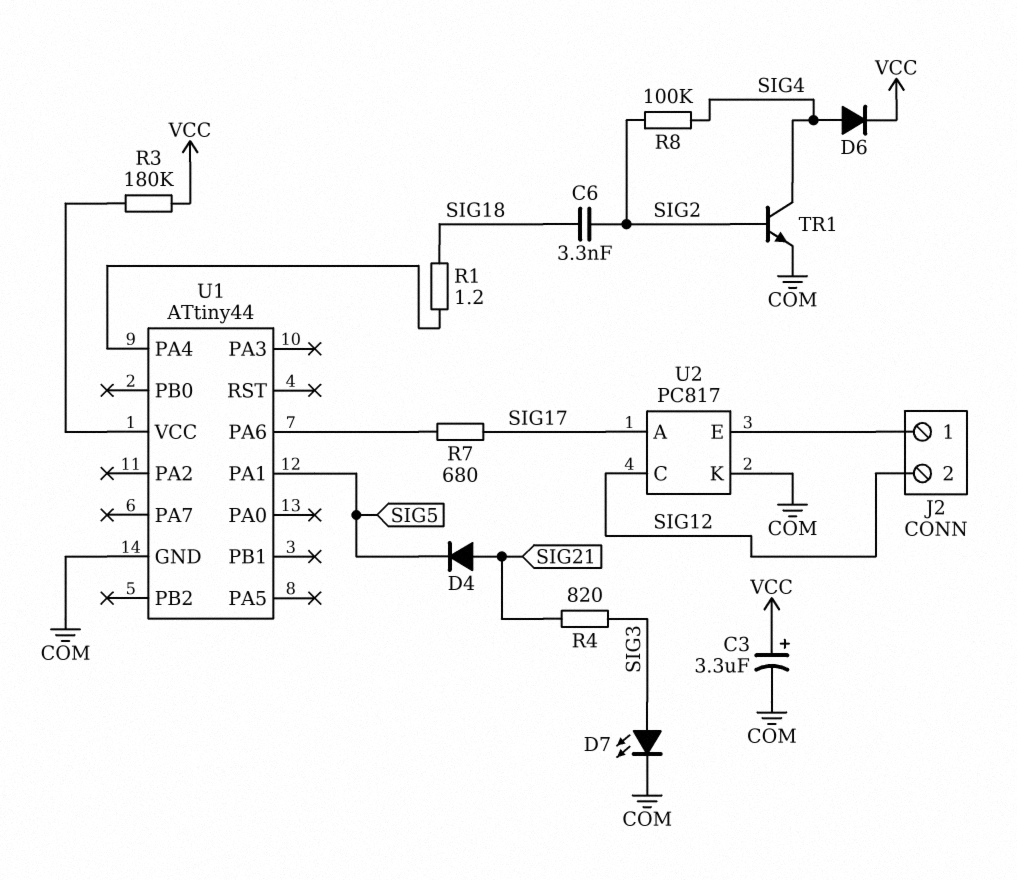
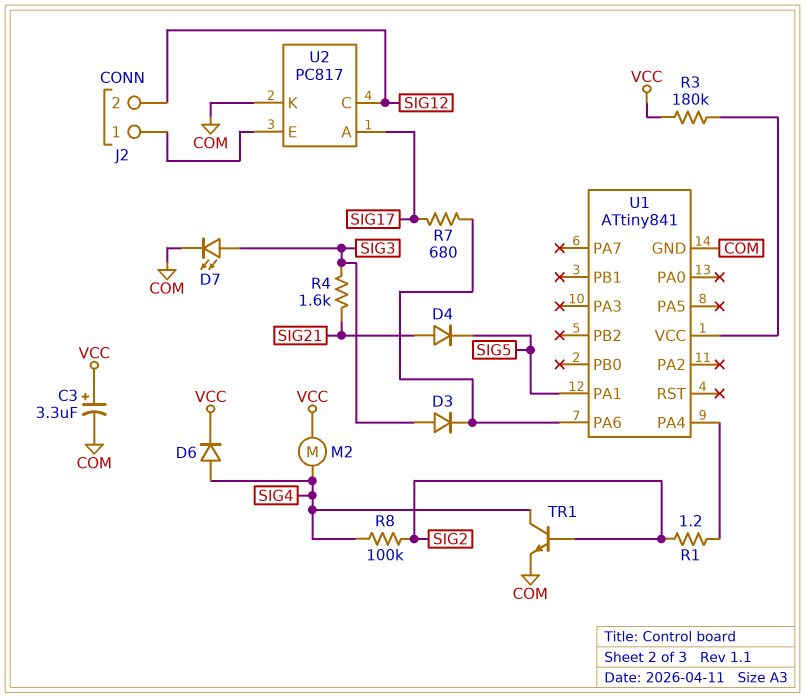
C6: 3.3nF (SIG2, SIG18) -> none
D3: none -> diode (A SIG3, K U1/PA6)
M2: none -> motor (SIG4, VCC)
R1: 1.2 (SIG18, U1/PA4) -> 1.2 (SIG2, U1/PA4)
R4: 820 (SIG3, SIG21) -> 1.6k (SIG3, SIG21)
U1: ATtiny44 -> ATtiny841

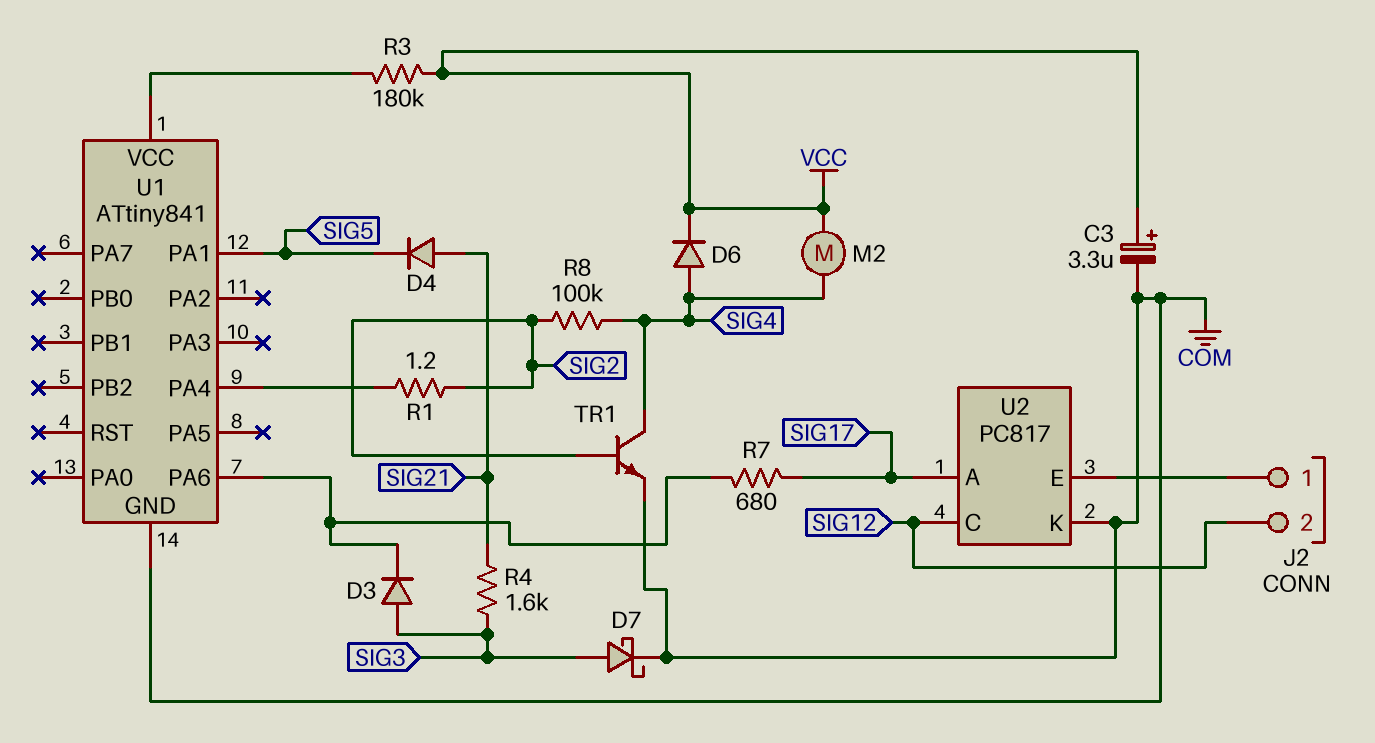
D7: LED (A SIG3, K COM) -> schottky (A SIG3, K COM)

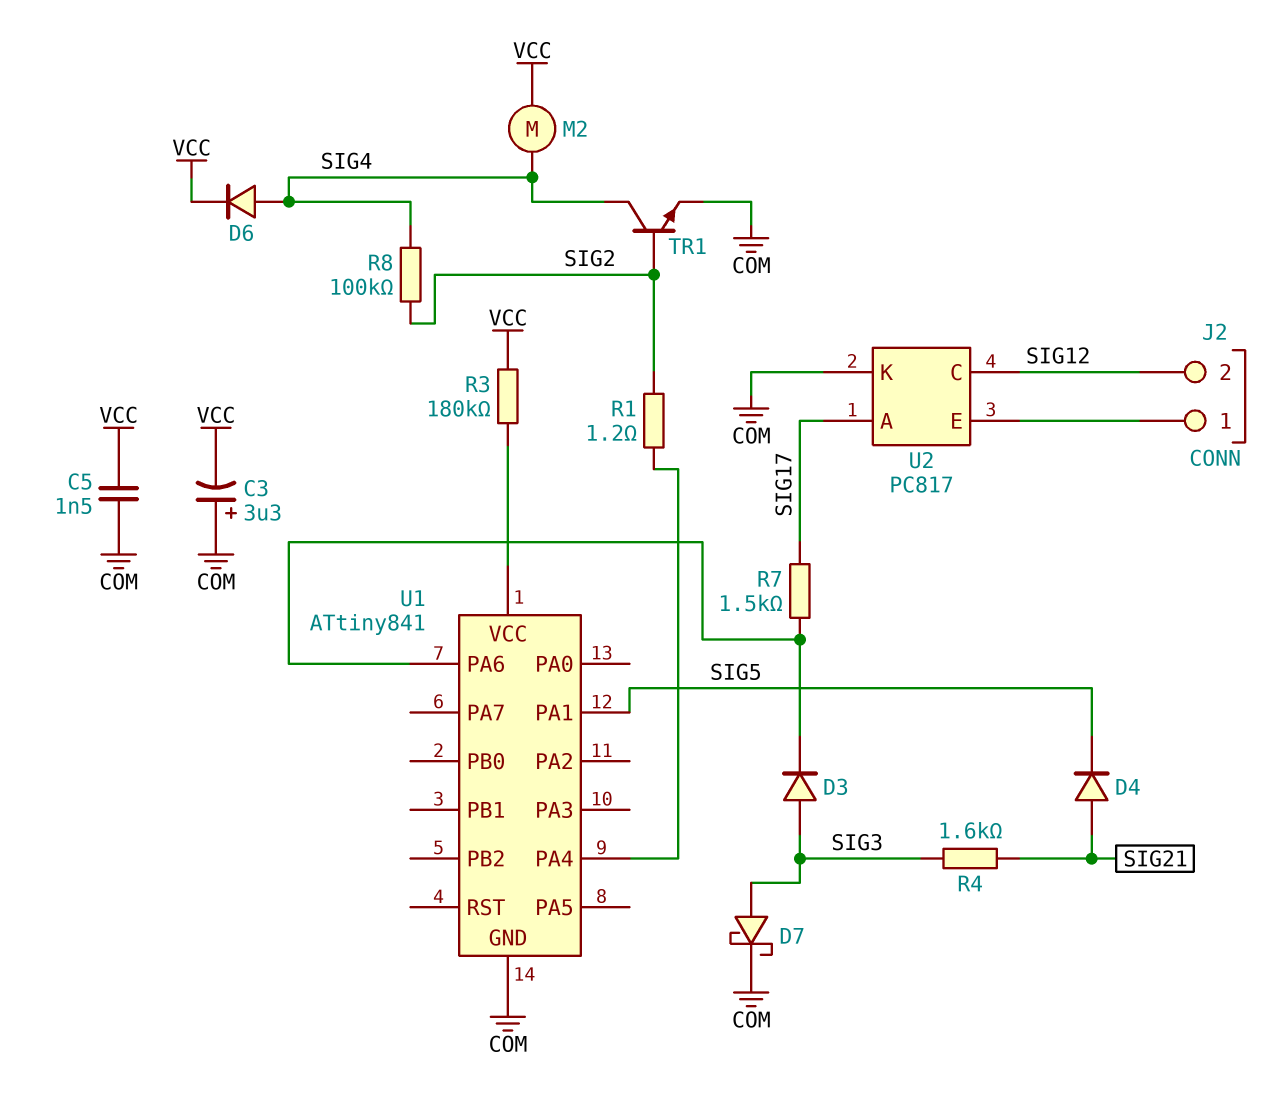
C3: 3.3uF (plus VCC, minus COM) -> 3.3uF (plus COM, minus VCC)
C5: none -> 1.5nF (COM, VCC)
R7: 680 (SIG17, U1/PA6) -> 1.5k (SIG17, U1/PA6)

